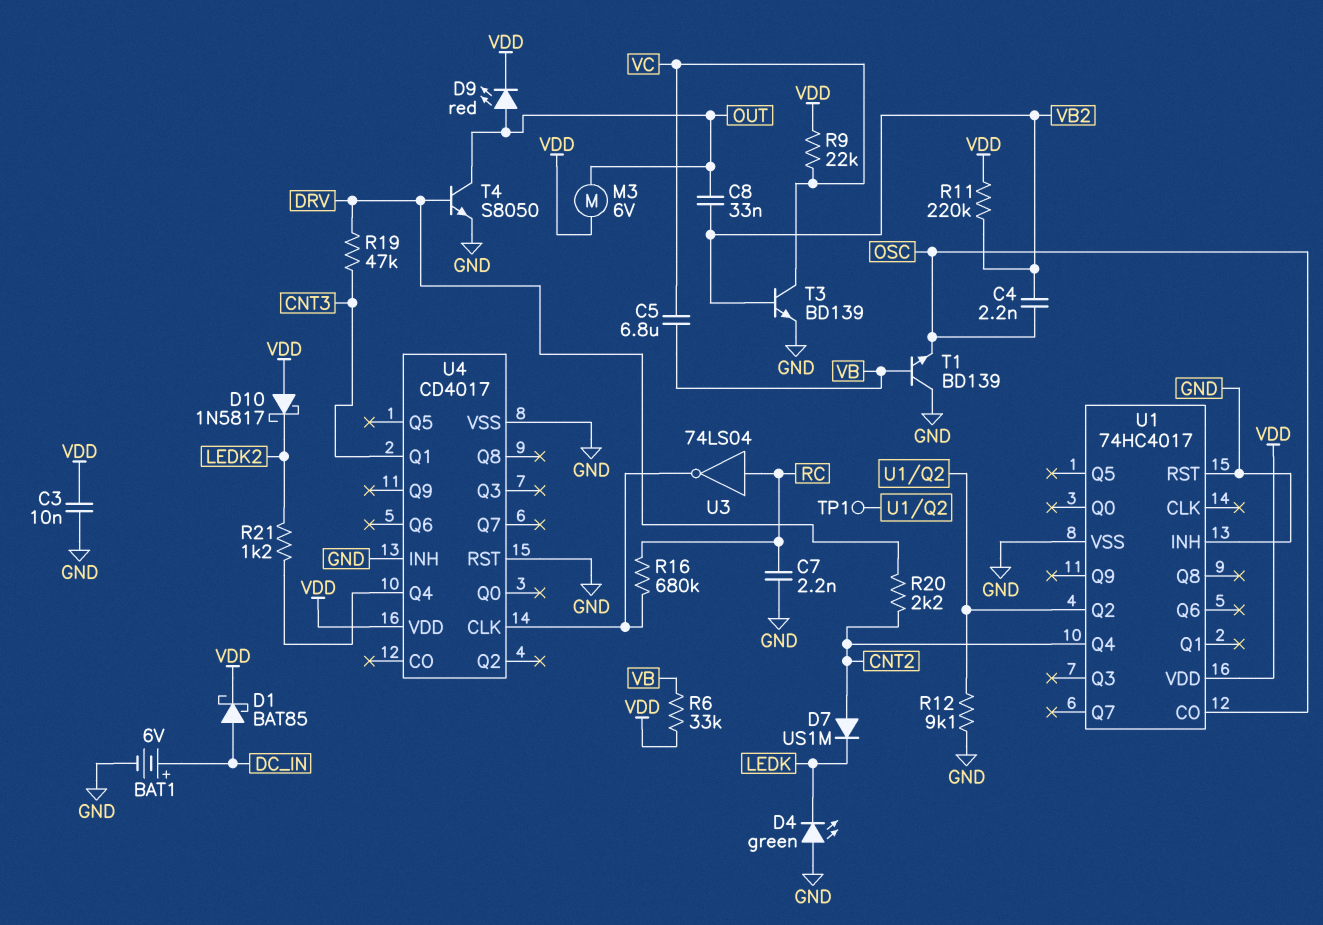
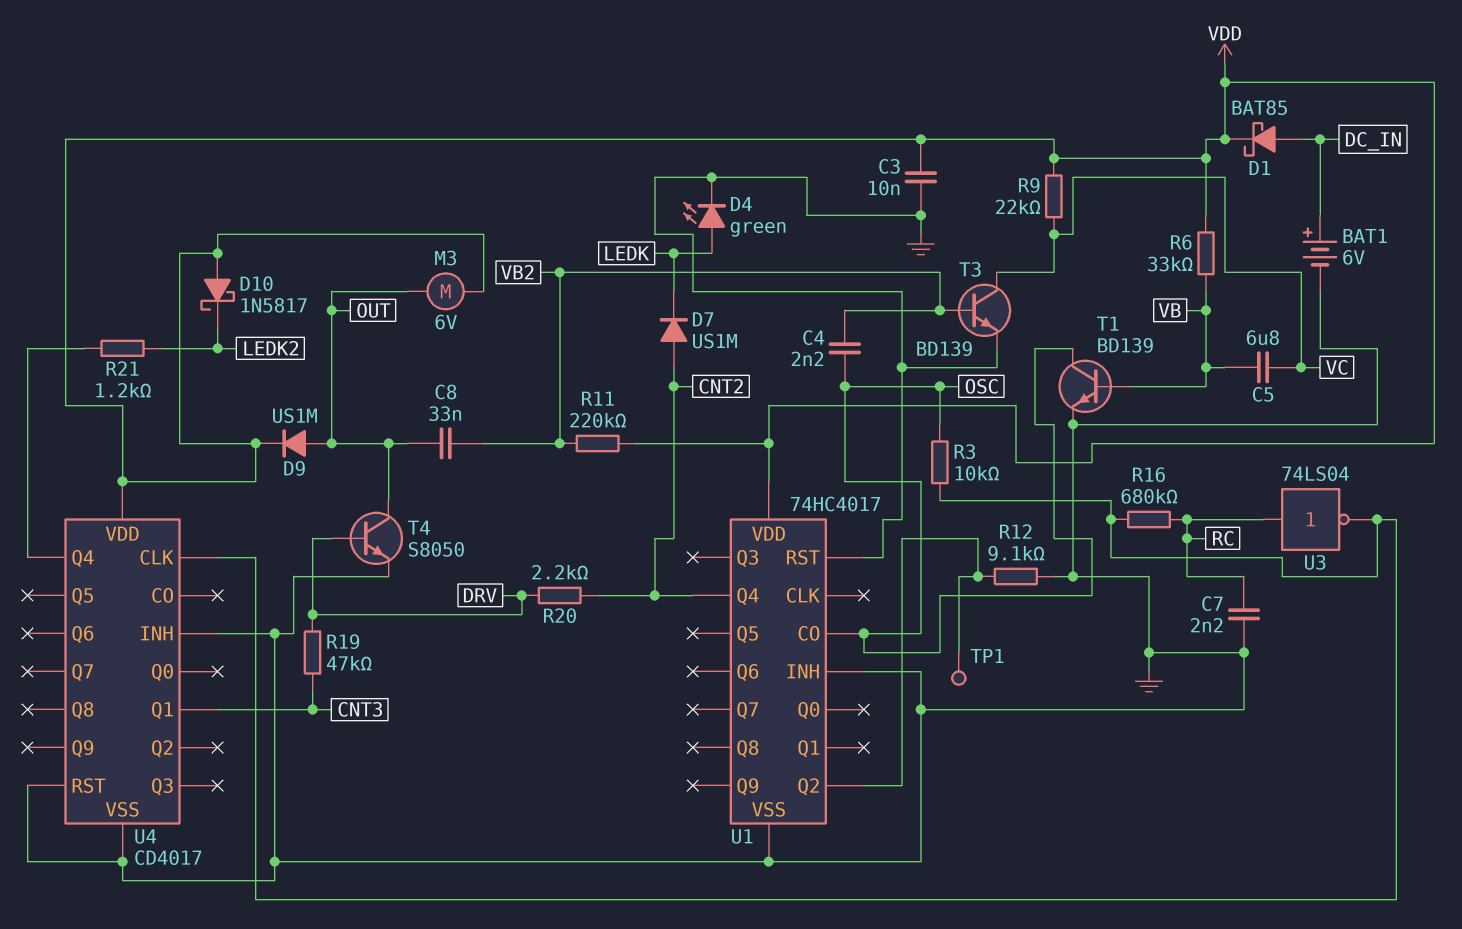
D4: LED green (A GND, K LEDK) -> LED green (A LEDK, K GND)
D9: LED red (A OUT, K VDD) -> diode US1M (A OUT, K VDD)
R3: none -> 10k (OSC, U4/CLK)
T1: NPN BD139 (B VB, C GND, E OSC) -> NPN BD139 (B VB, C OSC, E GND)

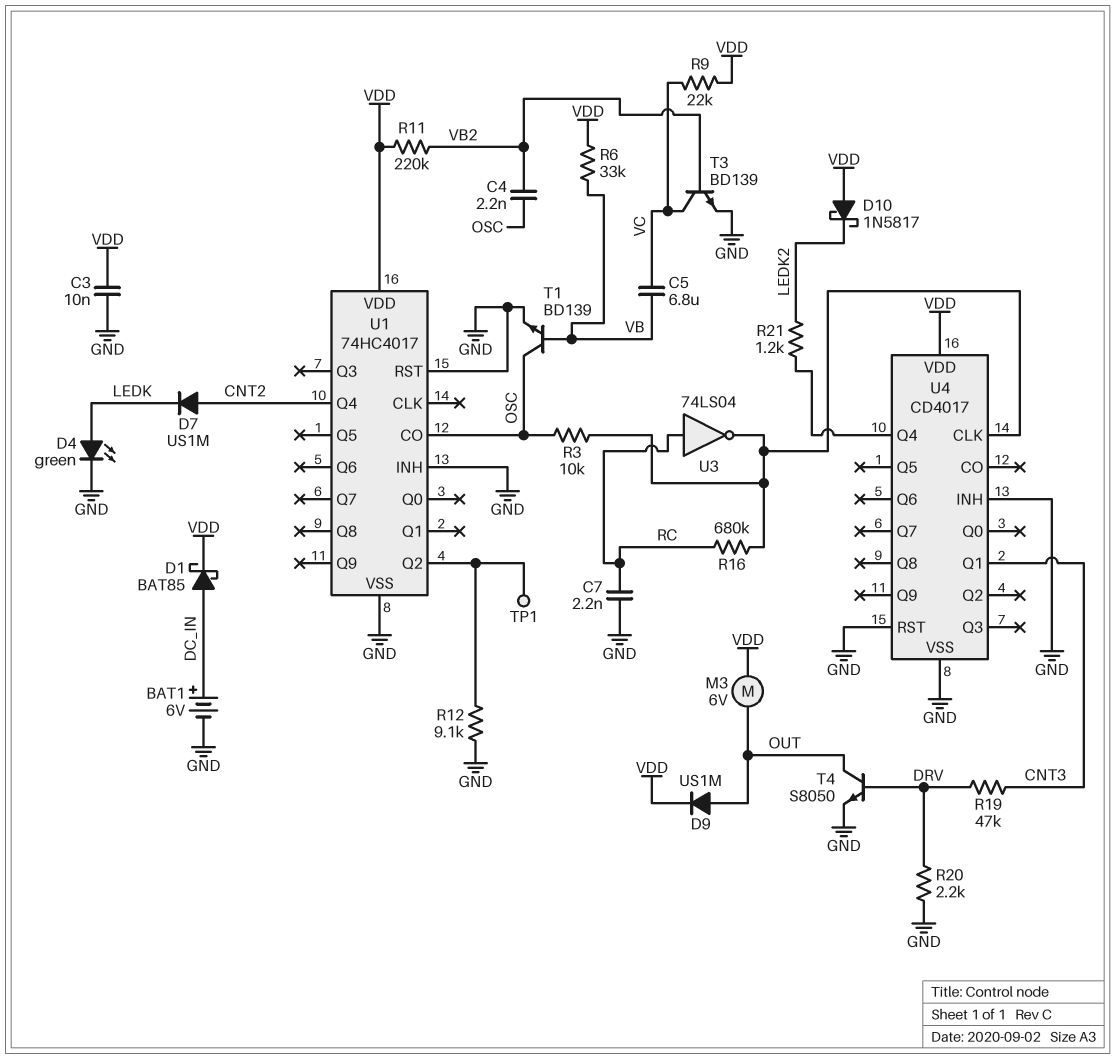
C8: 33nF (OUT, VB2) -> none
R20: 2.2k (CNT2, DRV) -> 2.2k (DRV, GND)

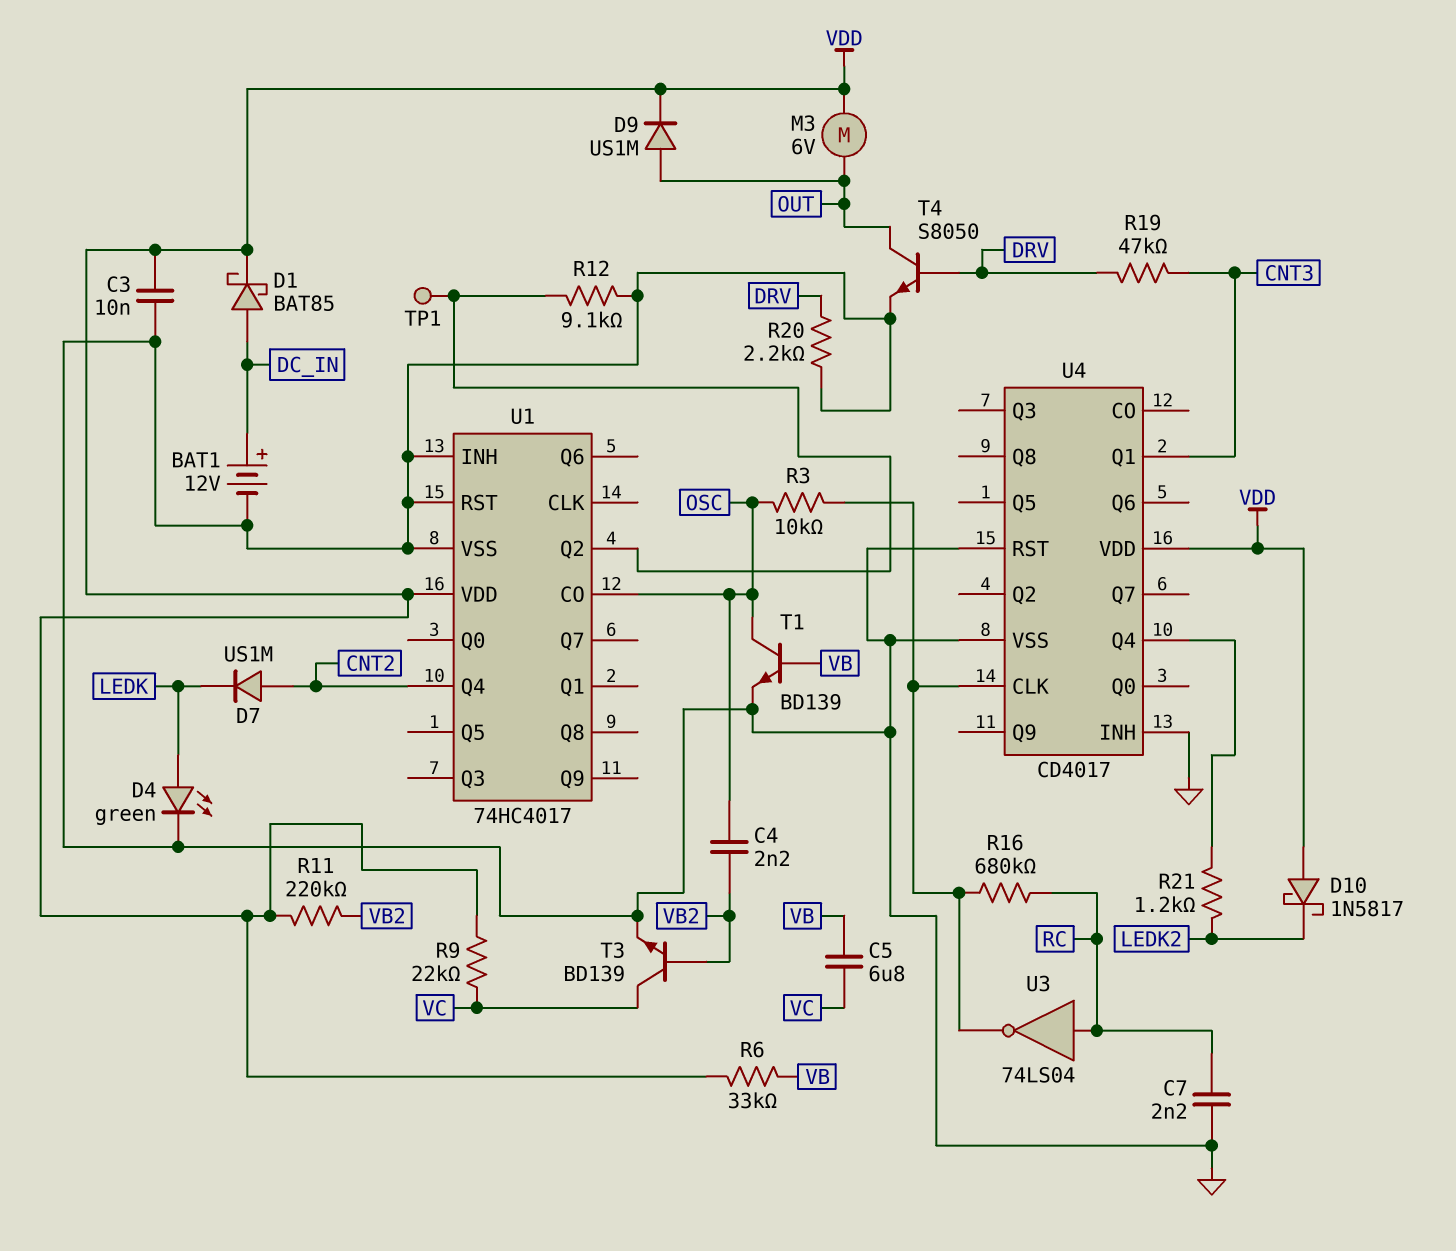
BAT1: 6V (plus DC_IN, minus GND) -> 12V (plus DC_IN, minus GND)

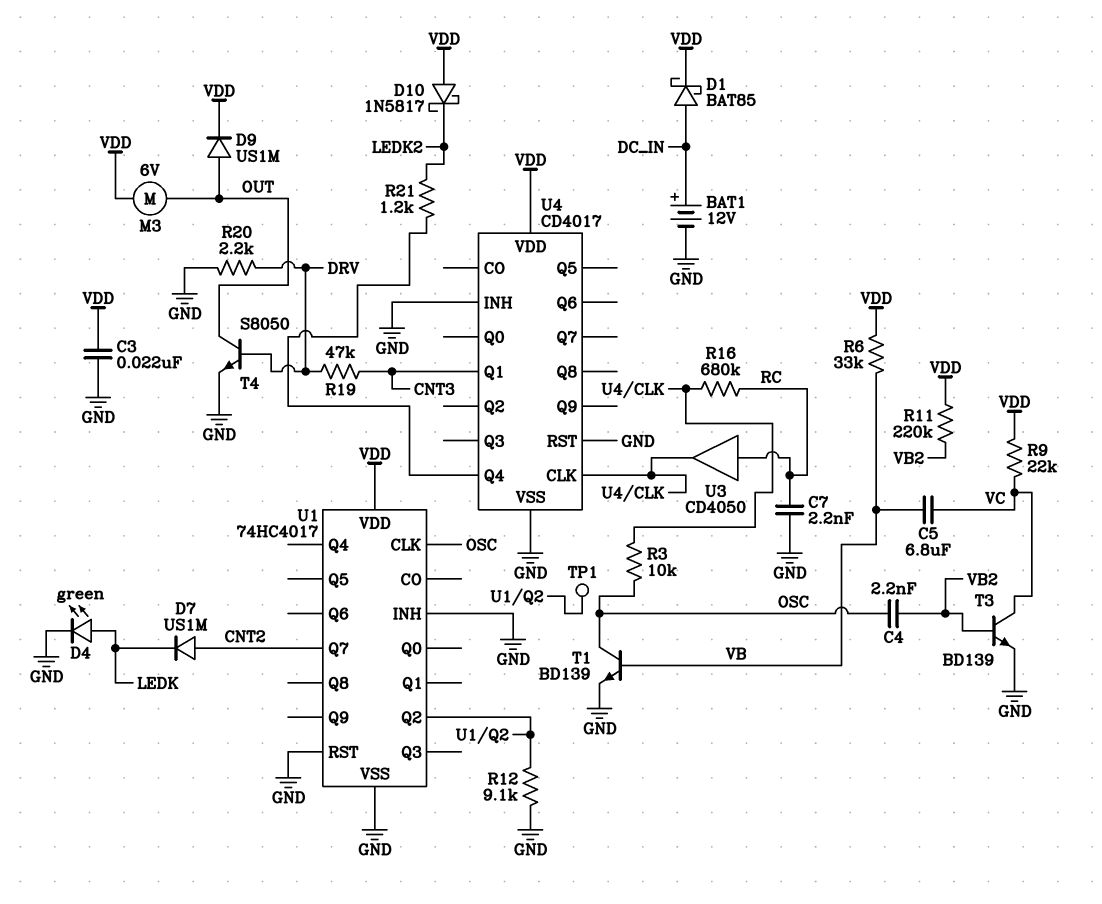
C3: 10nF (GND, VDD) -> 22nF (GND, VDD)
U1 pin CLK: none -> OSC
U1 pin CO: OSC -> none
U1 pin Q4: CNT2 -> none
U1 pin Q7: none -> CNT2
U3: NOT 74LS04 (in RC, out U4/CLK) -> buffer CD4050 (in RC, out U4/CLK)

